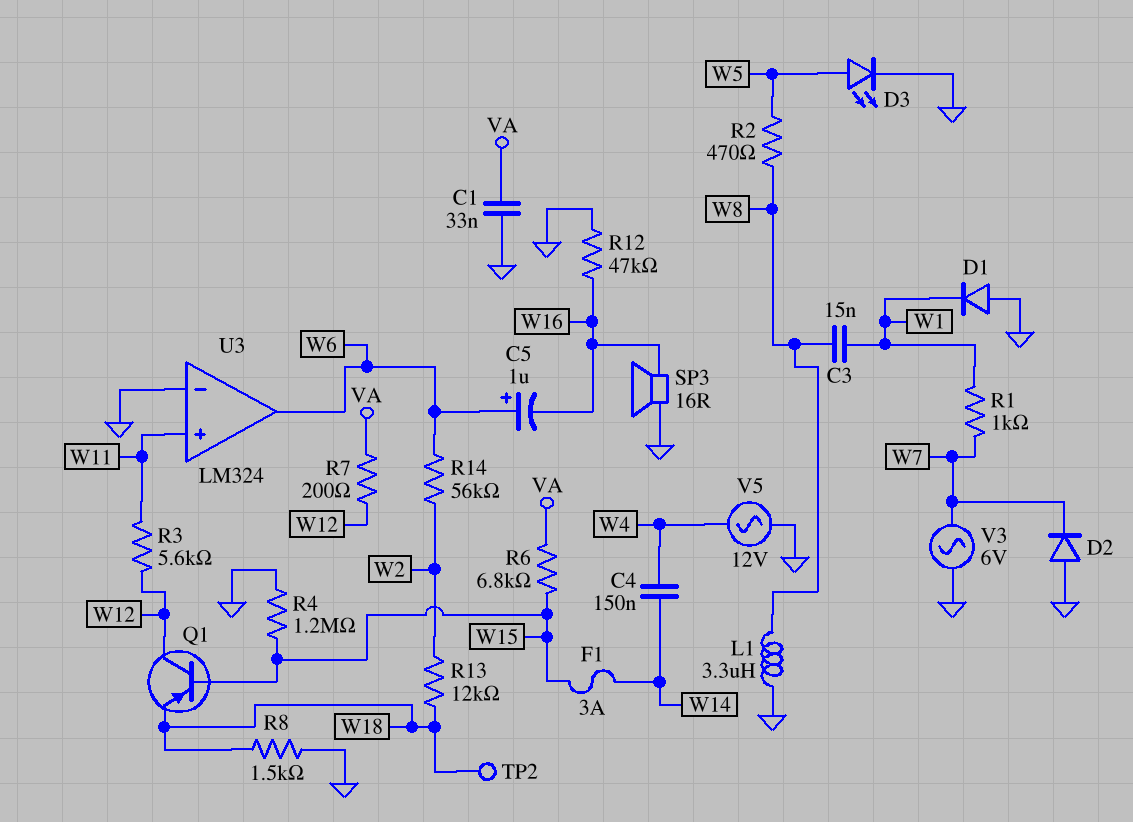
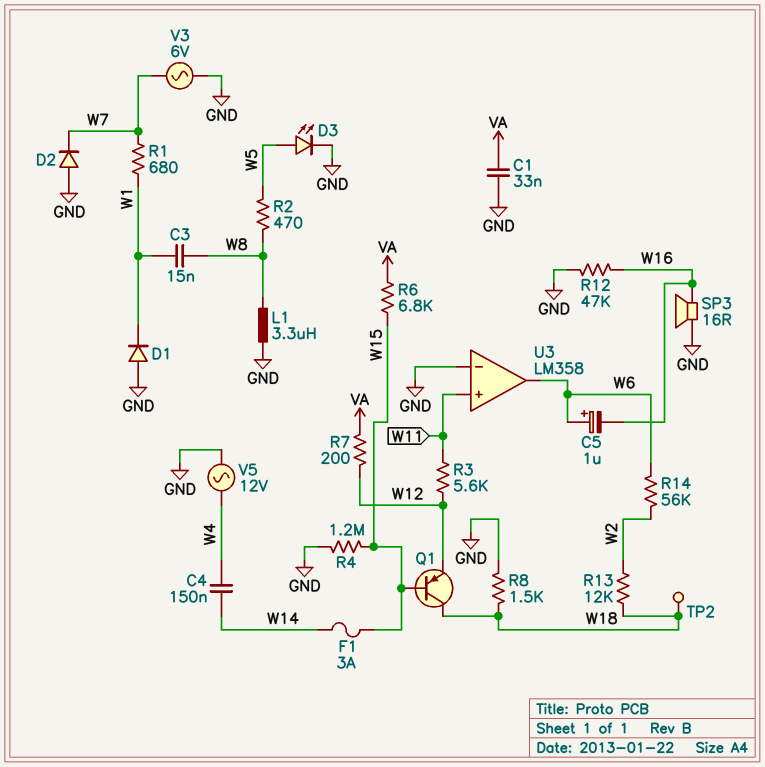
Q1: PNP (B W15, C W12, E W18) -> PNP (B W15, C W18, E W12)
R1: 1k (W1, W7) -> 680 (W1, W7)
U3: LM324 -> LM358

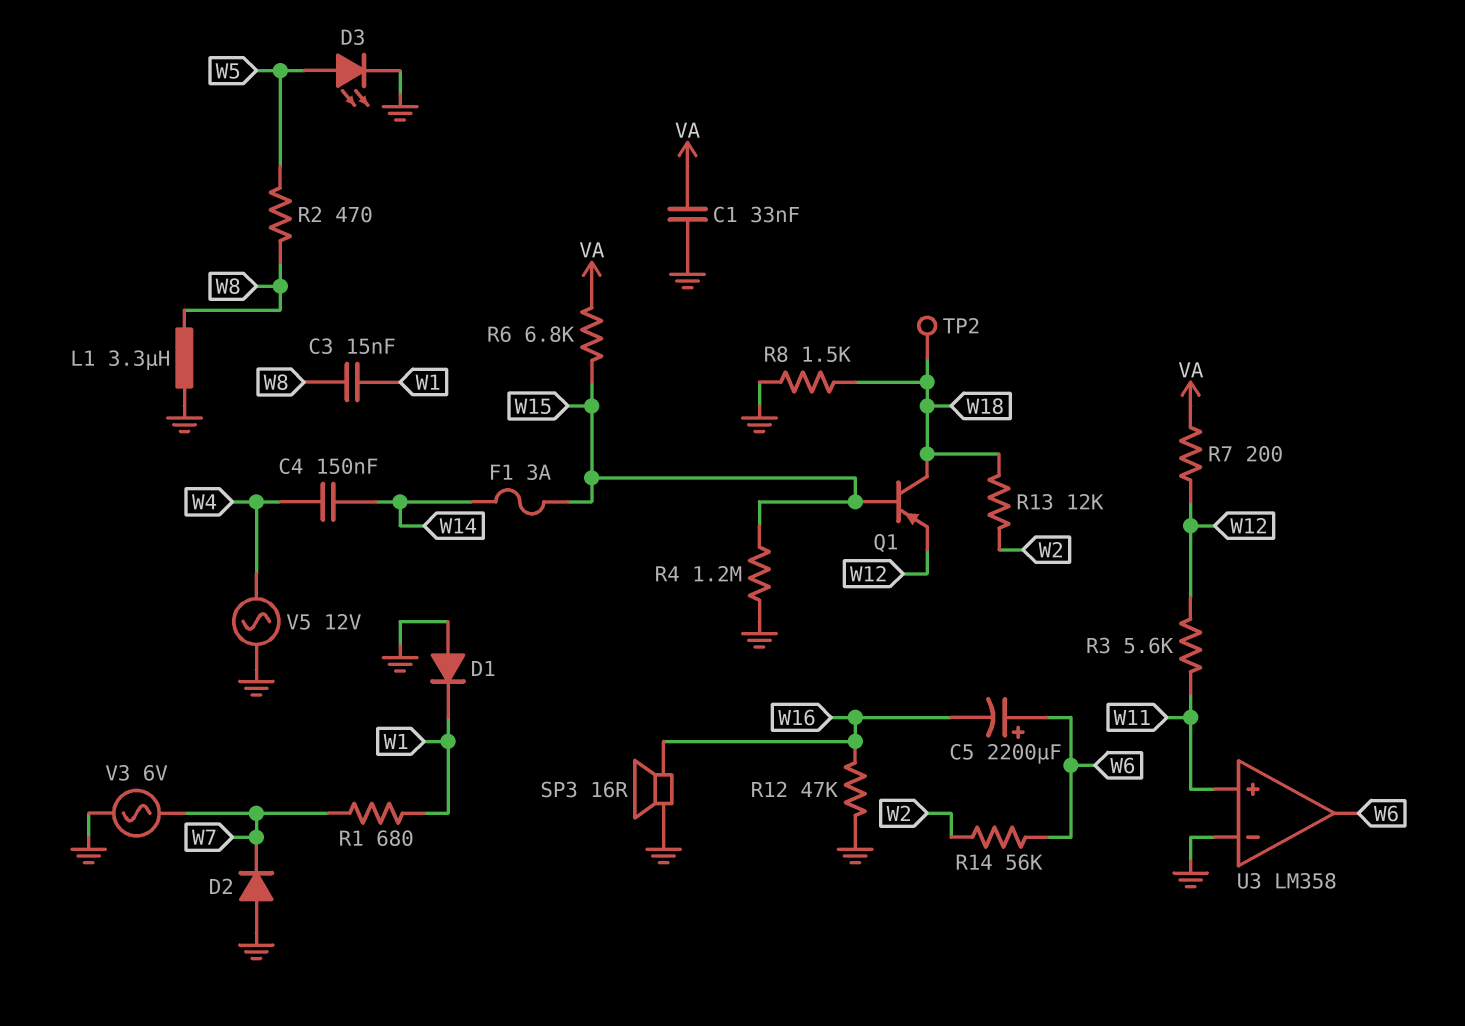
C5: 1uF (plus W6, minus W16) -> 2200uF (plus W6, minus W16)

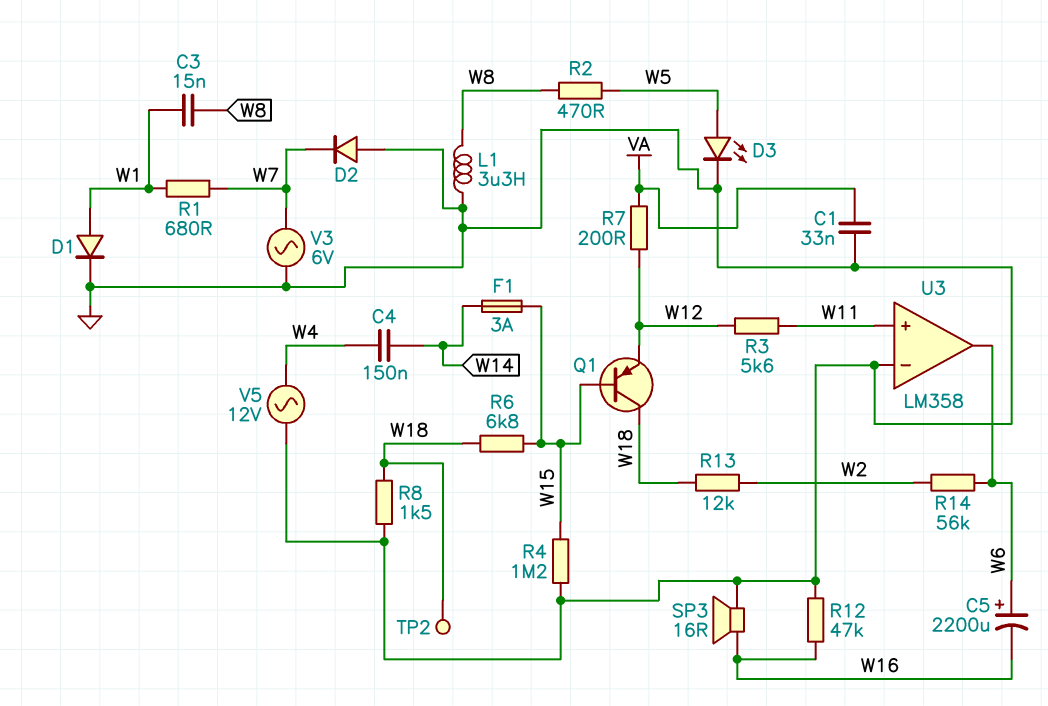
D1: diode (A GND, K W1) -> diode (A W1, K GND)
R6: 6.8k (VA, W15) -> 6.8k (W15, W18)

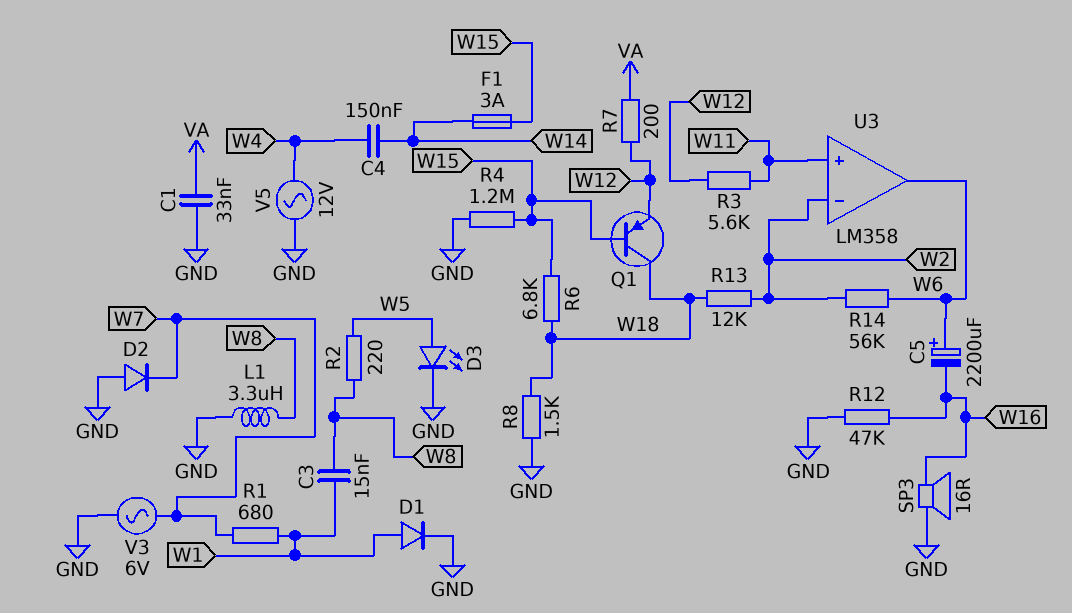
R2: 470 (W5, W8) -> 220 (W5, W8)
TP2: test point (W18) -> none
U3 pin in-: GND -> W2

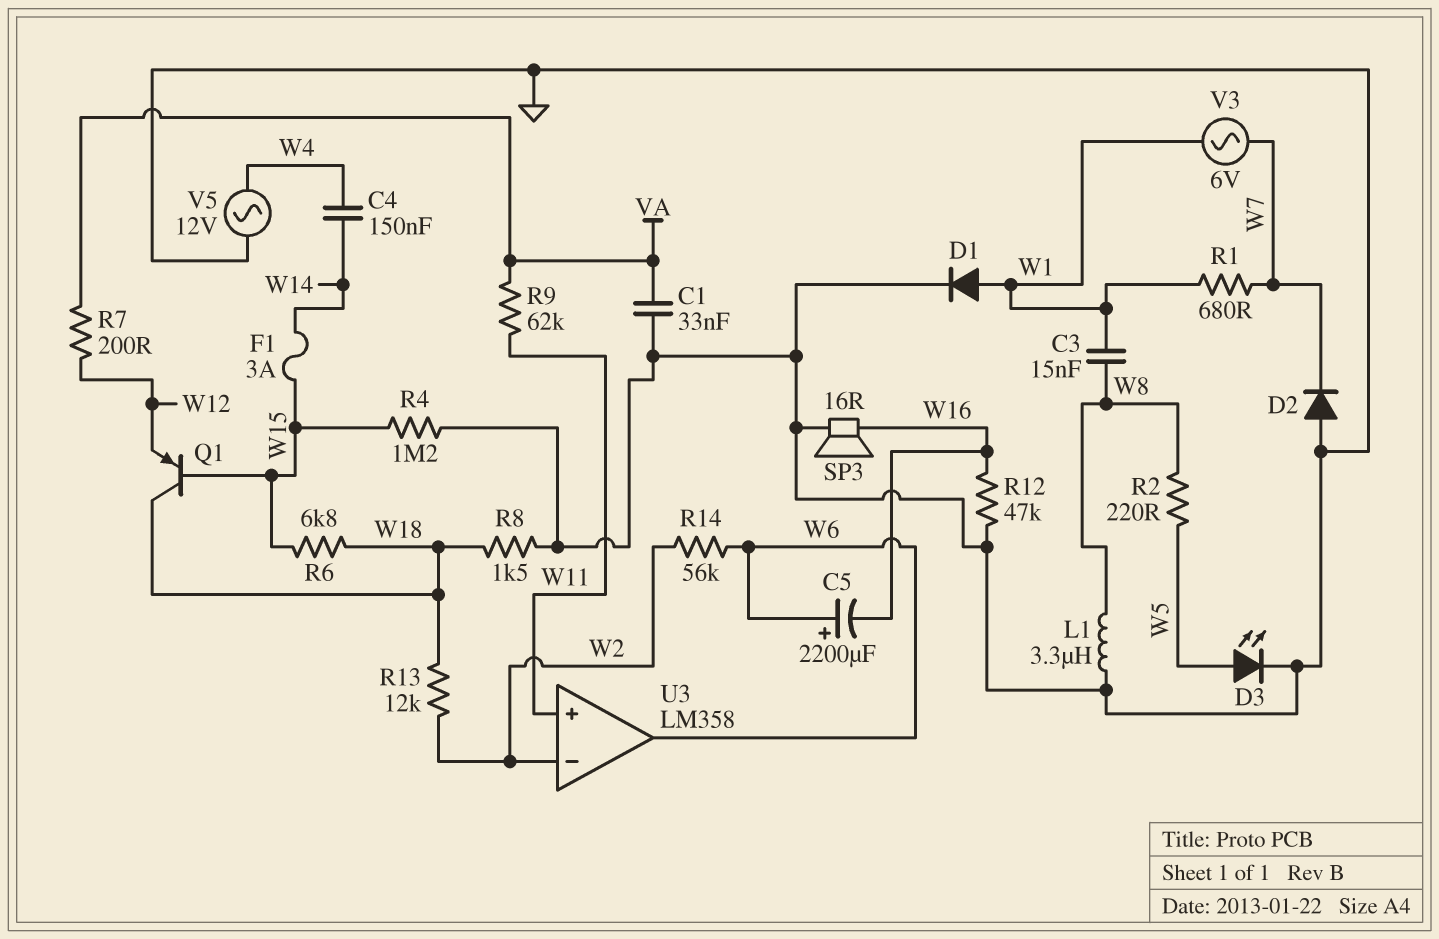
R3: 5.6k (W11, W12) -> none
R9: none -> 62k (VA, W11)
V3: AC 6V (GND, W7) -> AC 6V (W1, W7)

